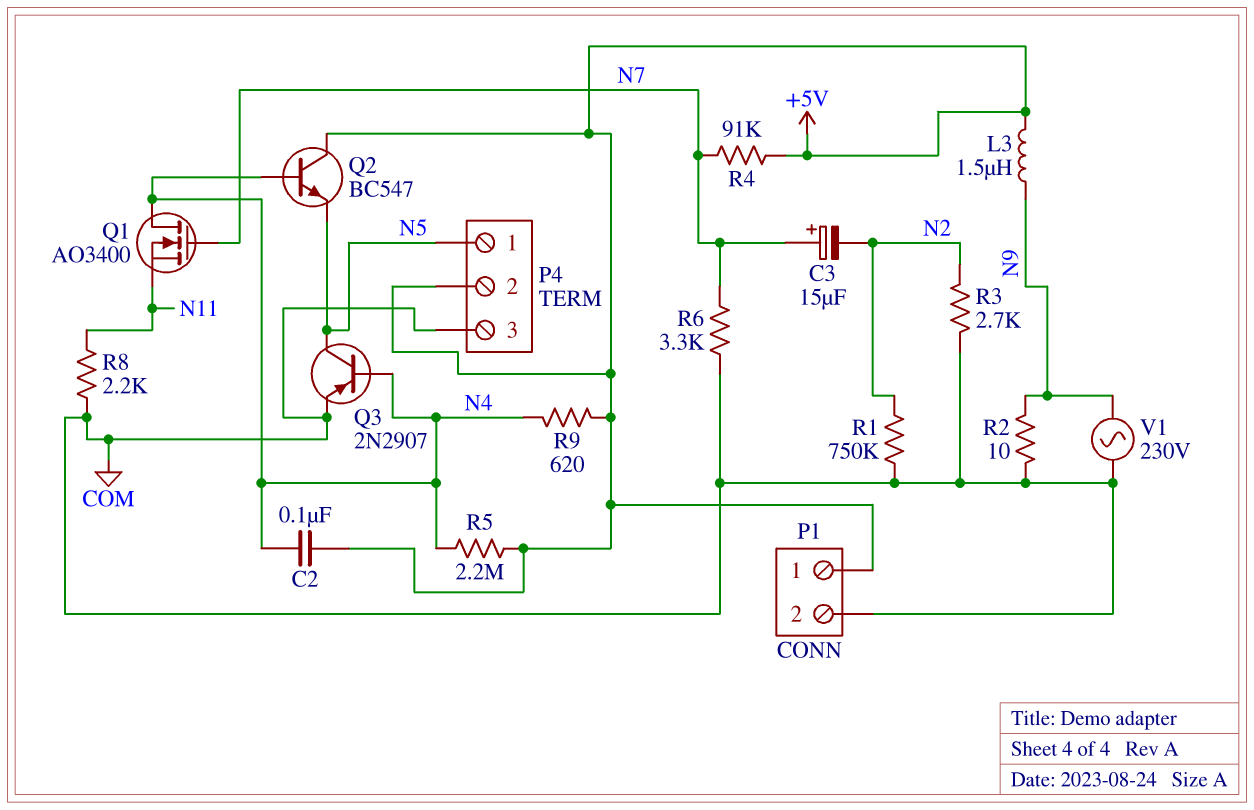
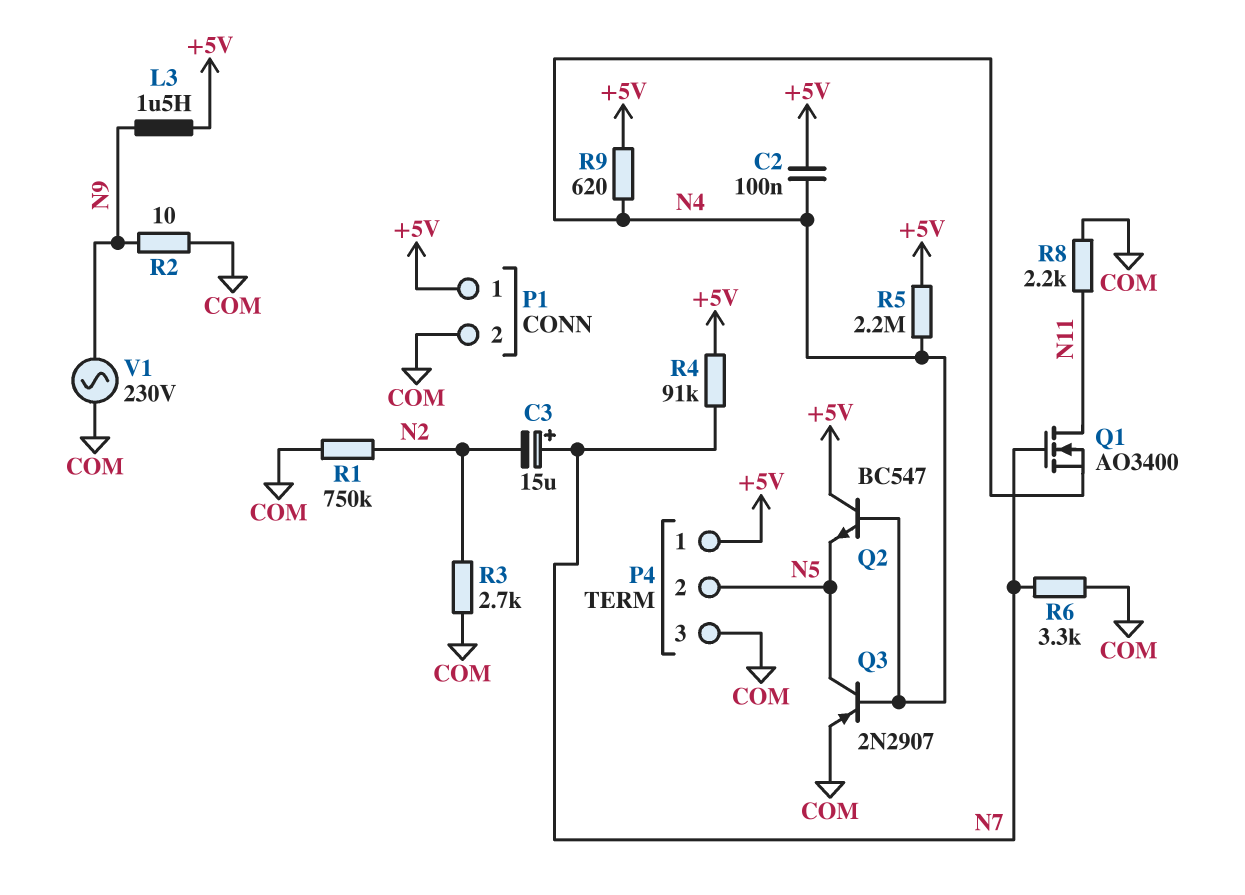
P4 pin 1: N5 -> +5V
P4 pin 2: +5V -> N5
Q1: NMOS AO3400 (G N7, D N4, S N11) -> NMOS AO3400 (G N7, D N11, S N4)

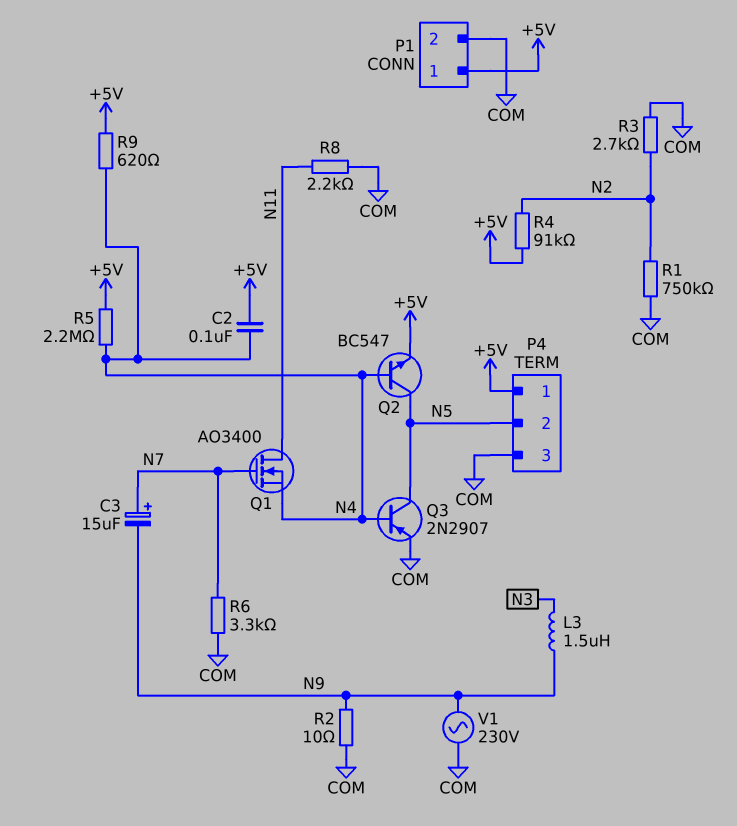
C3: 15uF (plus N7, minus N2) -> 15uF (plus N7, minus N9)
L3: 1.5uH (+5V, N9) -> 1.5uH (N3, N9)
Q2: NPN BC547 (B N4, C +5V, E N5) -> NPN BC547 (B N4, C N5, E +5V)
R4: 91k (+5V, N7) -> 91k (+5V, N2)

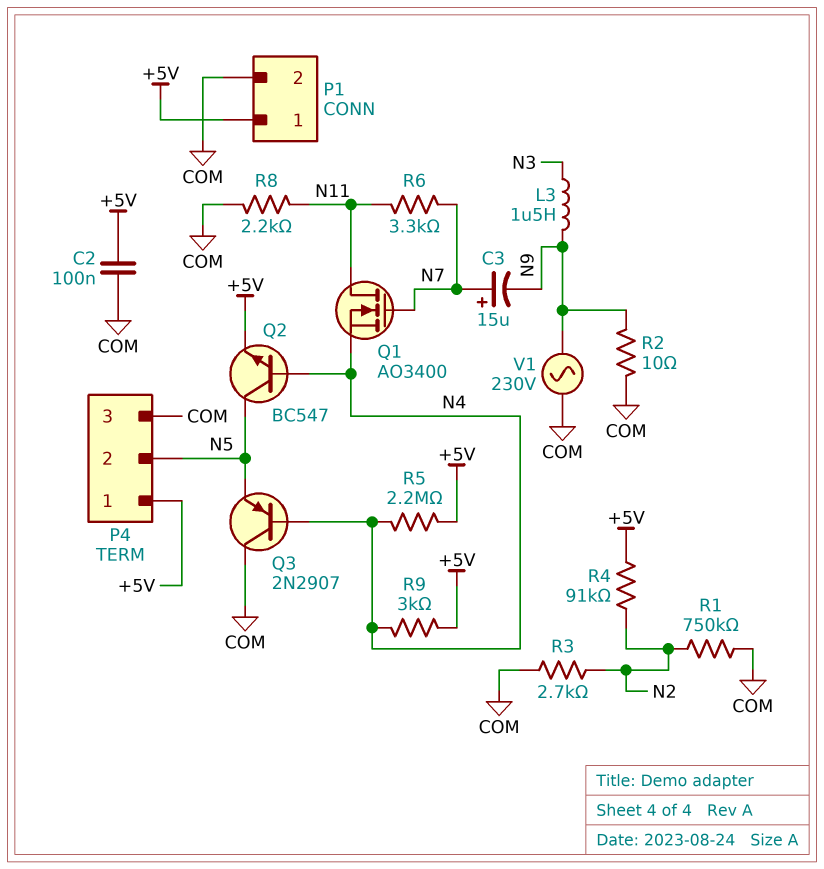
C2: 100nF (+5V, N4) -> 100nF (+5V, COM)
Q3: PNP 2N2907 (B N4, C N5, E COM) -> PNP 2N2907 (B N4, C COM, E N5)
R6: 3.3k (COM, N7) -> 3.3k (N7, N11)
R9: 620 (+5V, N4) -> 3k (+5V, N4)

